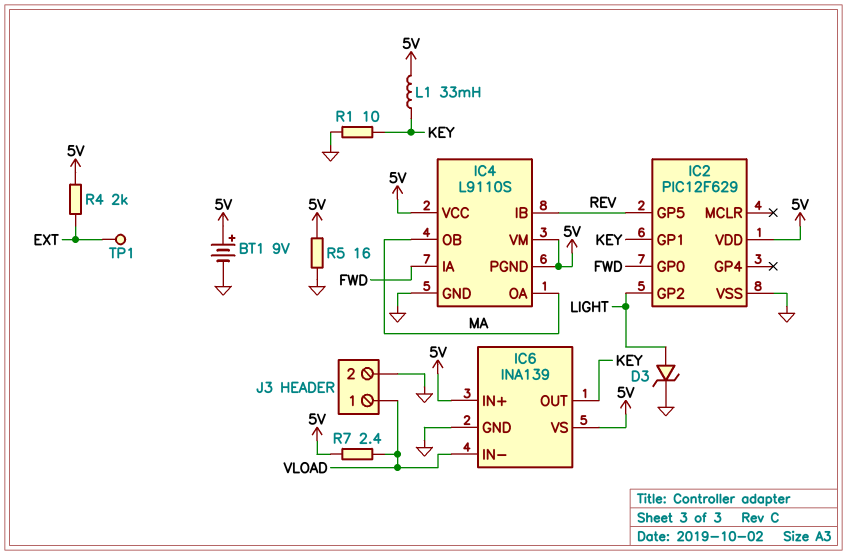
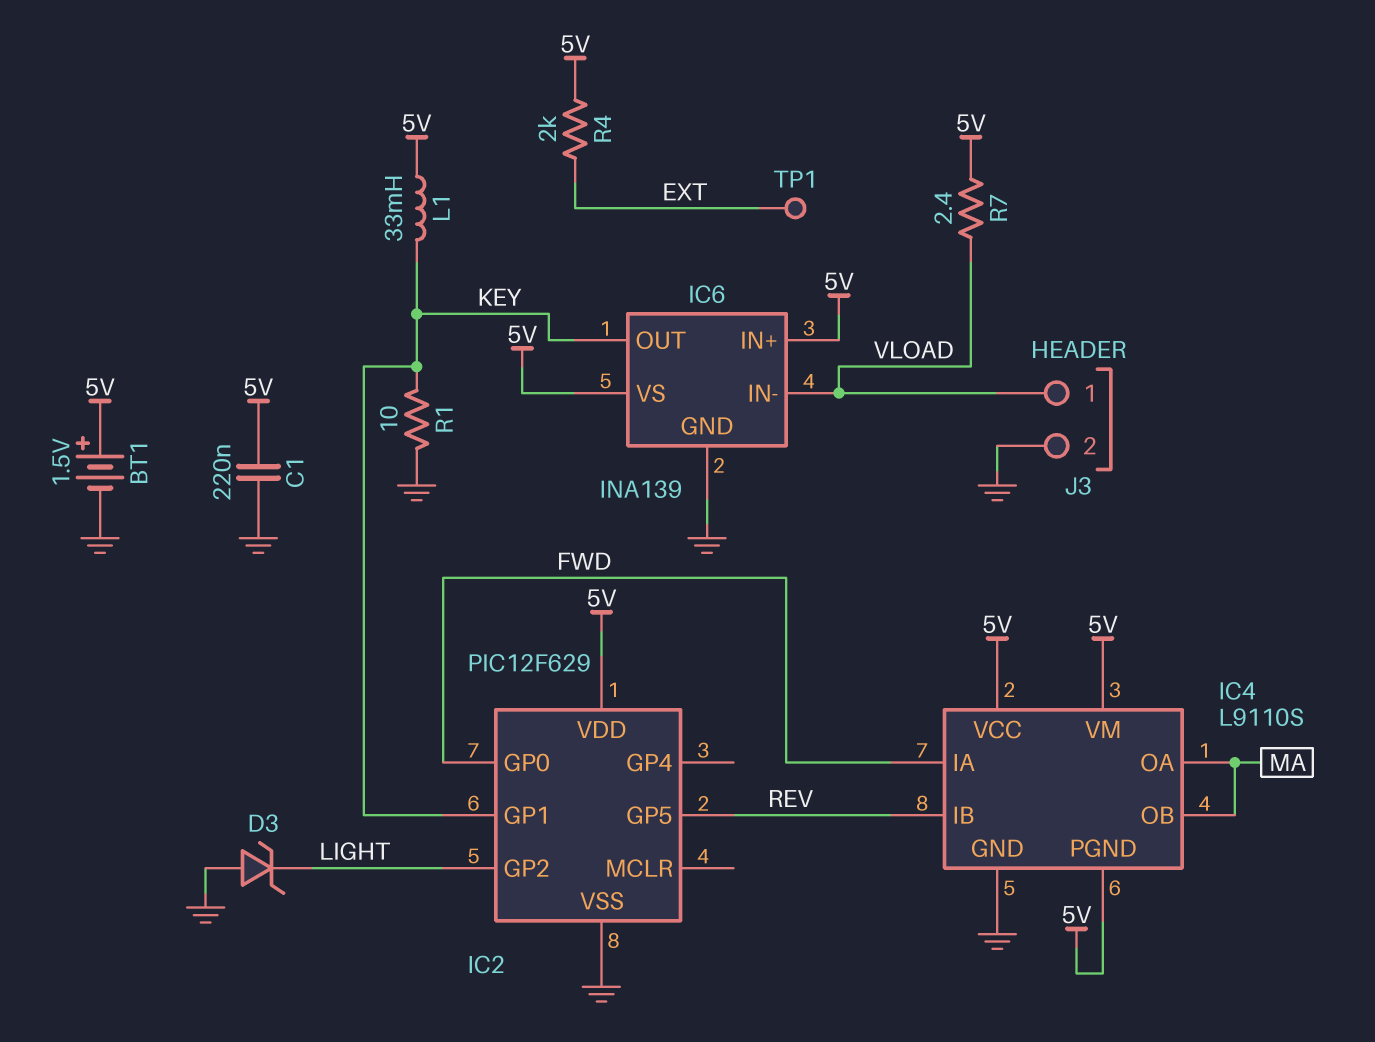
BT1: 9V (plus 5V, minus GND) -> 1.5V (plus 5V, minus GND)
C1: none -> 220nF (5V, GND)
D3: zener (A LIGHT, K GND) -> zener (A GND, K LIGHT)
R5: 16 (5V, GND) -> none

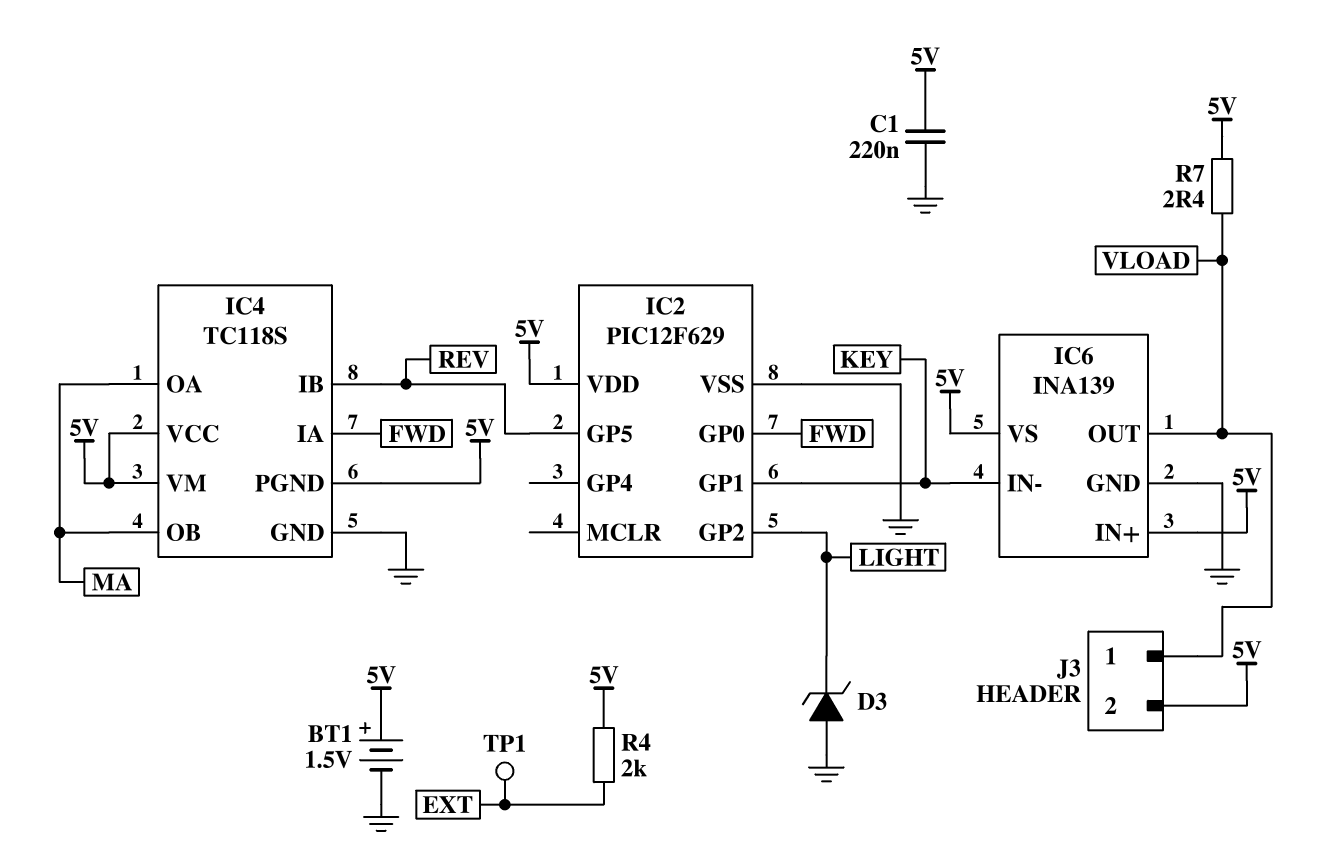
IC4: L9110S -> TC118S
IC6 pin IN-: VLOAD -> KEY
IC6 pin OUT: KEY -> VLOAD
J3 pin 2: GND -> 5V
L1: 33mH (5V, KEY) -> none
R1: 10 (GND, KEY) -> none

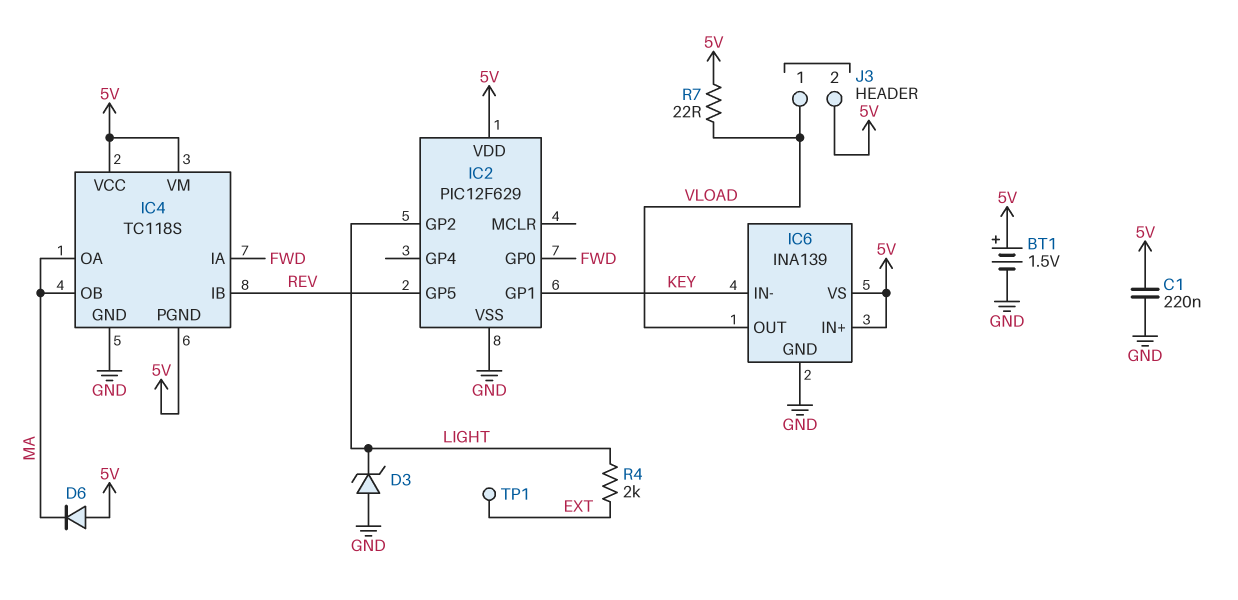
D6: none -> diode (A 5V, K MA)
R4: 2k (5V, EXT) -> 2k (EXT, LIGHT)
R7: 2.4 (5V, VLOAD) -> 22 (5V, VLOAD)

